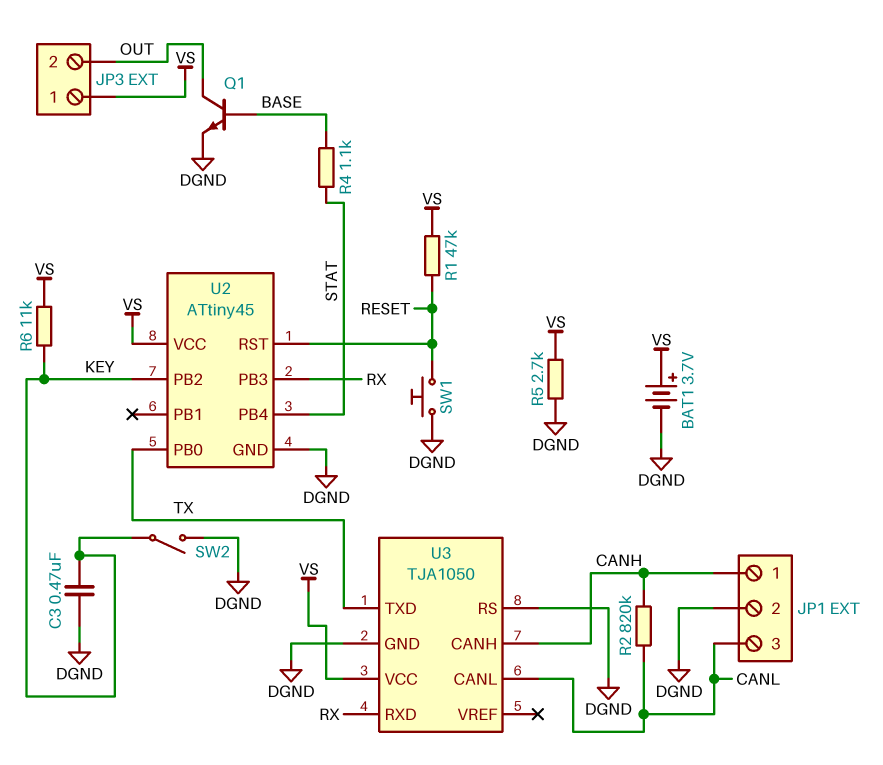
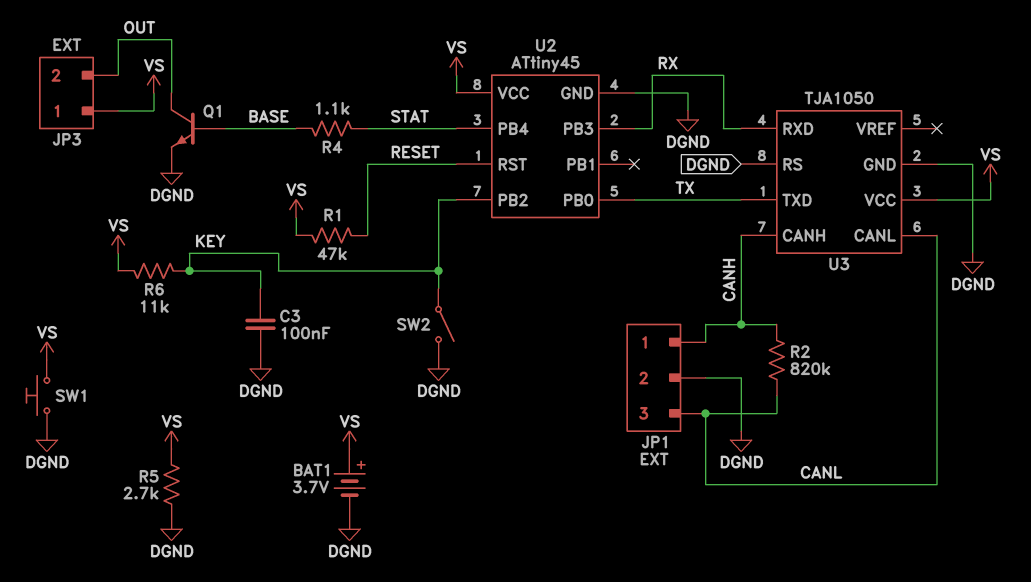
C3: 470nF (DGND, KEY) -> 100nF (DGND, KEY)
SW1: button (DGND, RESET) -> button (DGND, VS)

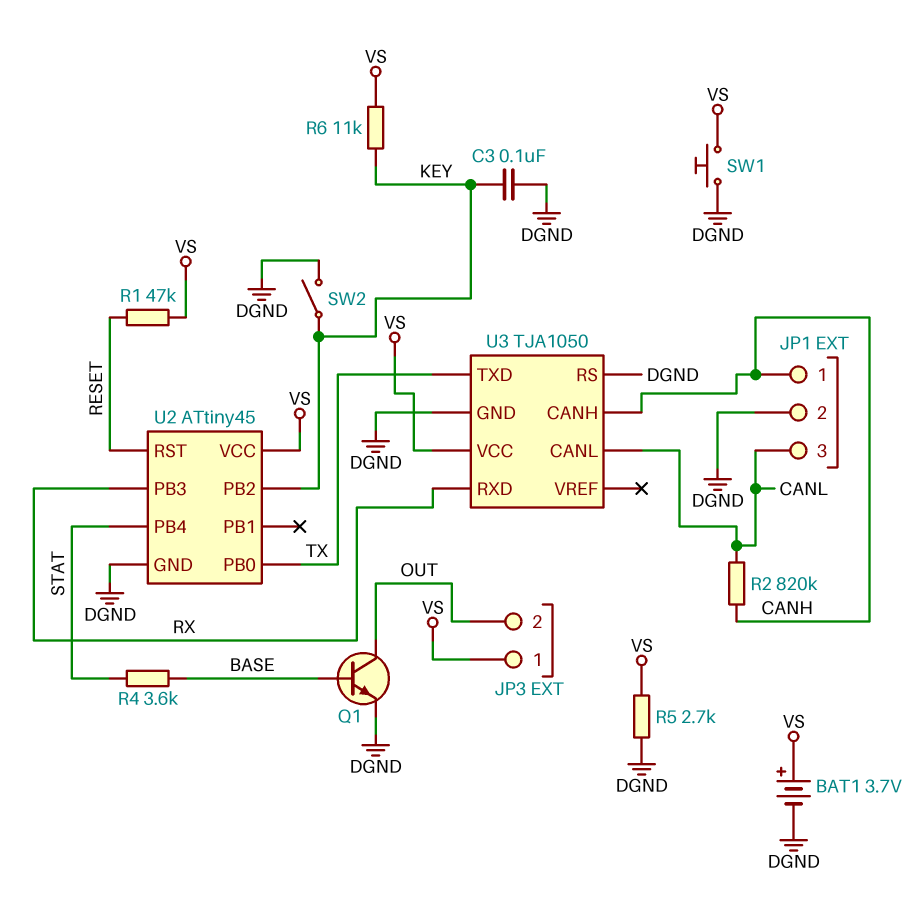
R4: 1.1k (BASE, STAT) -> 3.6k (BASE, STAT)

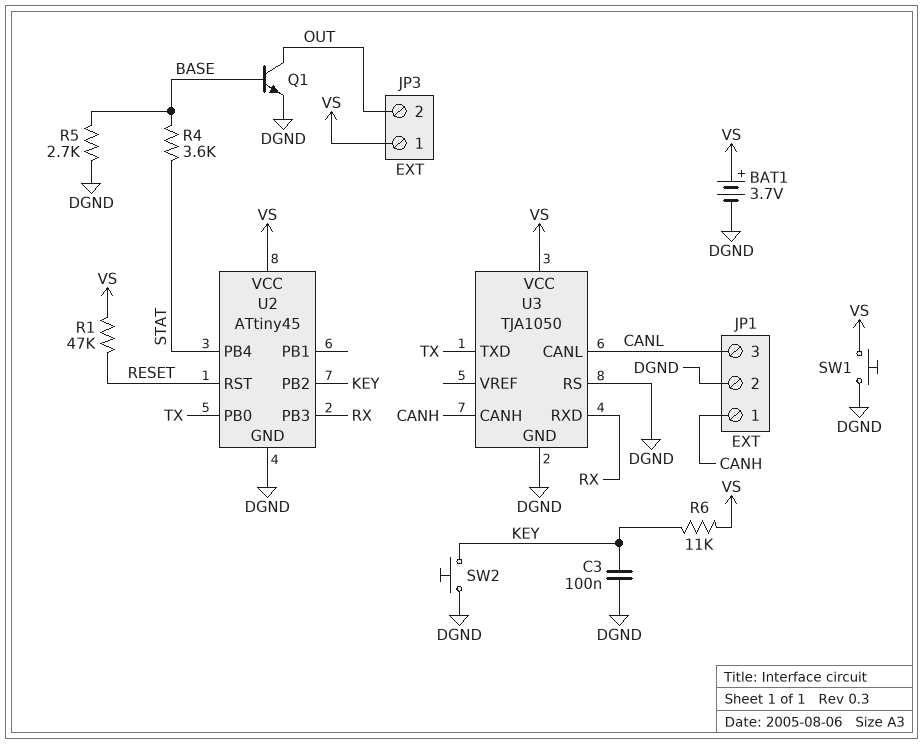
R2: 820k (CANH, CANL) -> none
R5: 2.7k (DGND, VS) -> 2.7k (BASE, DGND)
SW2: switch (DGND, KEY) -> button (DGND, KEY)

